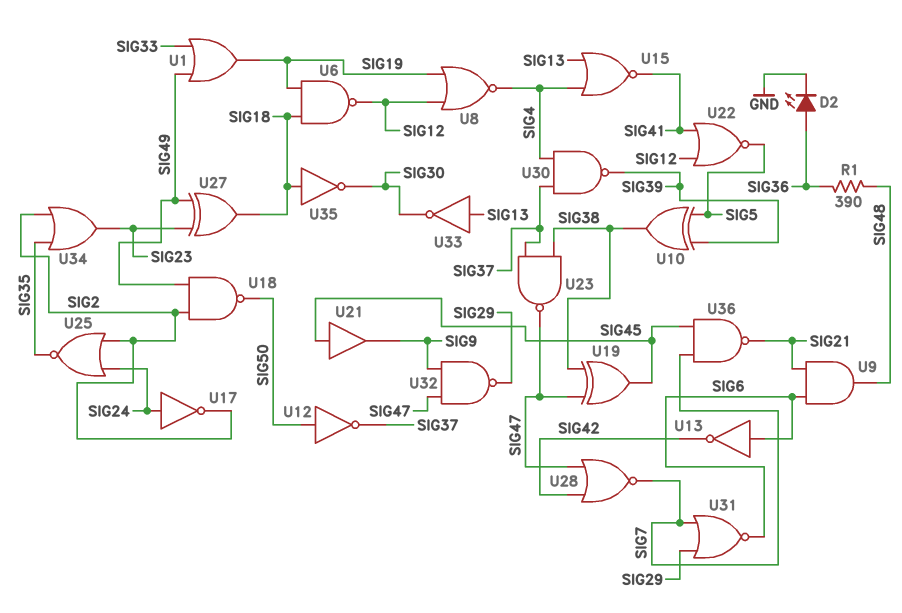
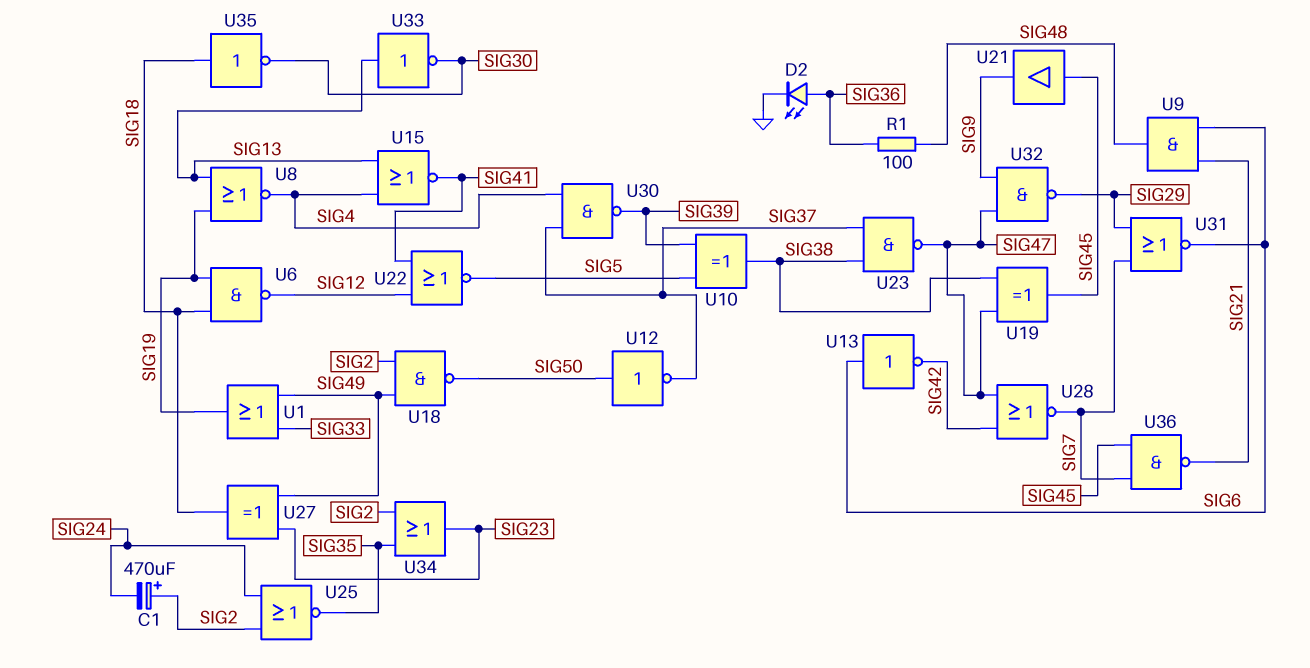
C1: none -> 470uF (plus SIG2, minus SIG24)
R1: 390 (SIG36, SIG48) -> 100 (SIG36, SIG48)
U8: NOR (in SIG12, in SIG19, out SIG4) -> NOR (in SIG13, in SIG19, out SIG4)
U17: NOT (in SIG24, out SIG2) -> none

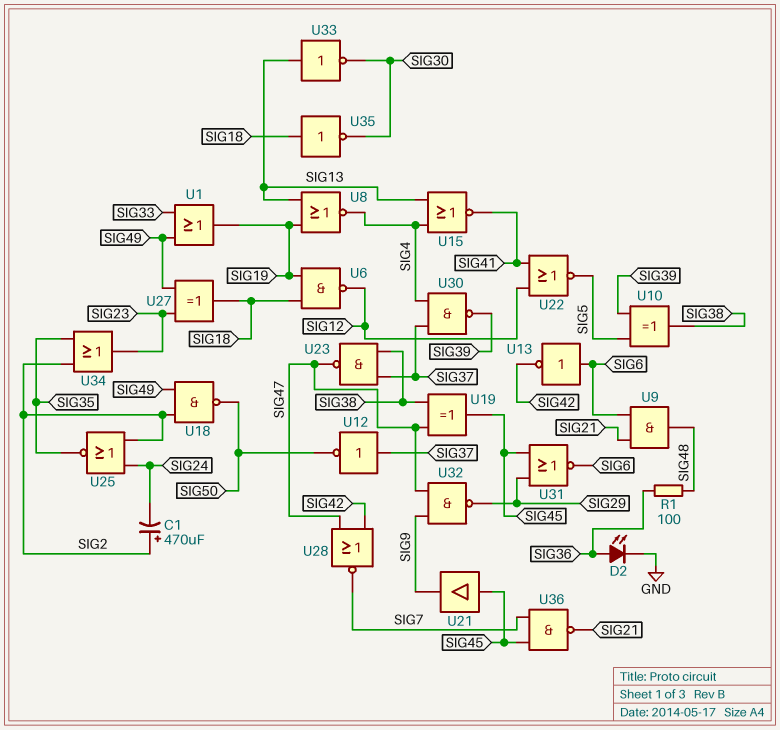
U12: NOT (in SIG50, out SIG37) -> NOT (in SIG37, out SIG50)
U31: NOR (in SIG7, in SIG29, out SIG6) -> NOR (in SIG29, in SIG45, out SIG6)

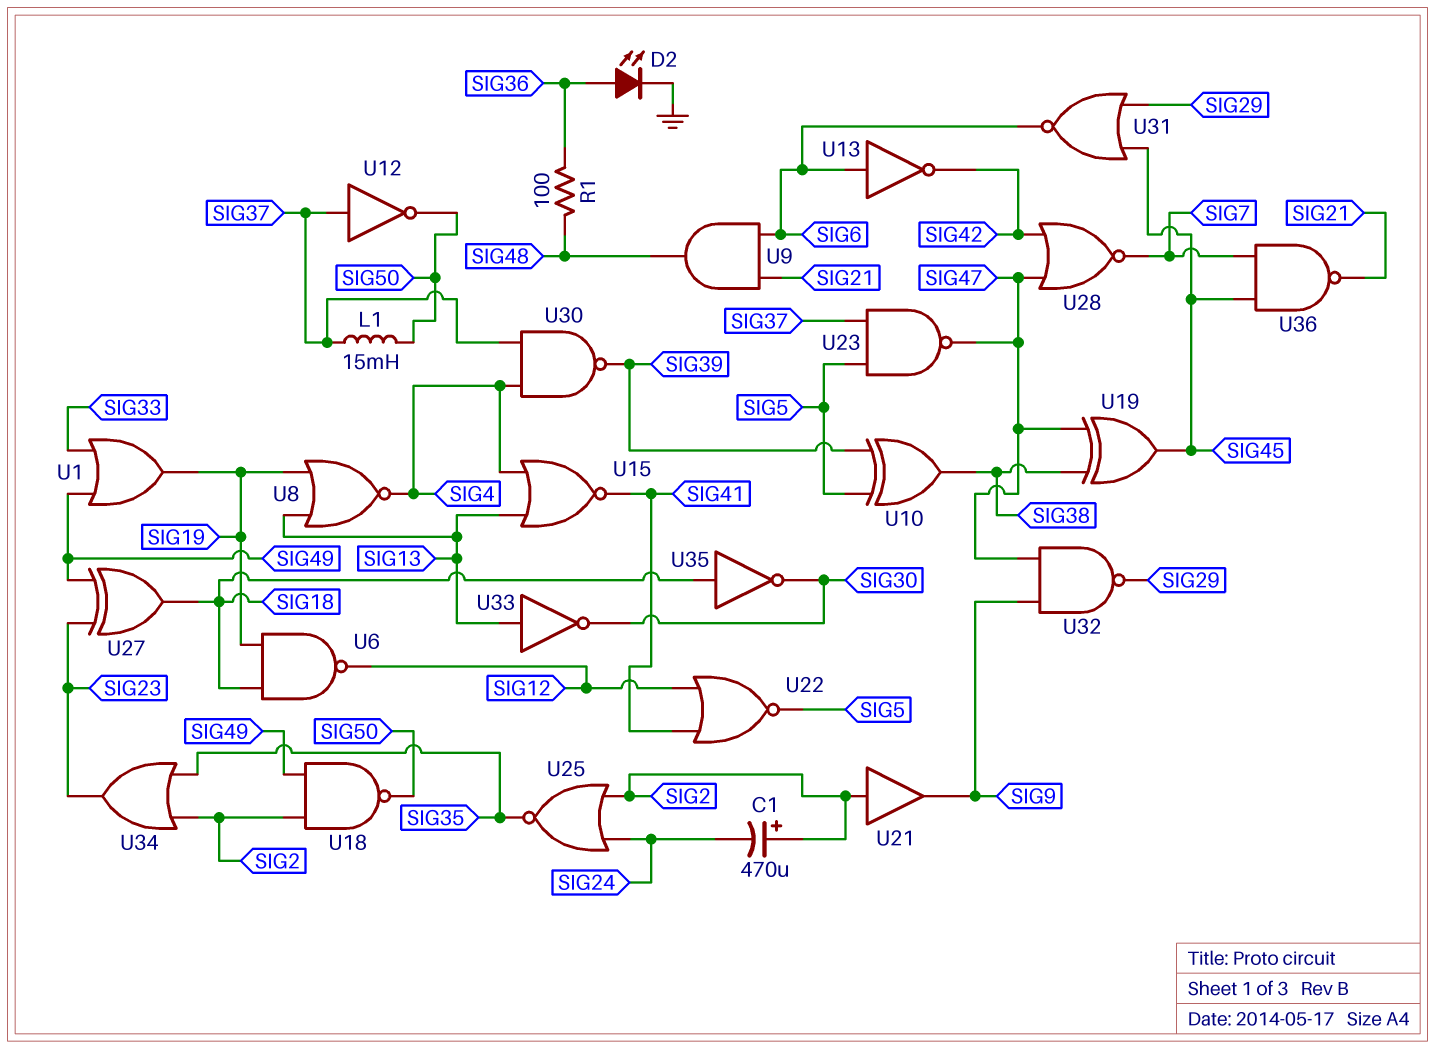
L1: none -> 15mH (SIG37, SIG50)
U21: buffer (in SIG45, out SIG9) -> buffer (in SIG2, out SIG9)
U23: NAND (in SIG37, in SIG38, out SIG47) -> NAND (in SIG5, in SIG37, out SIG47)

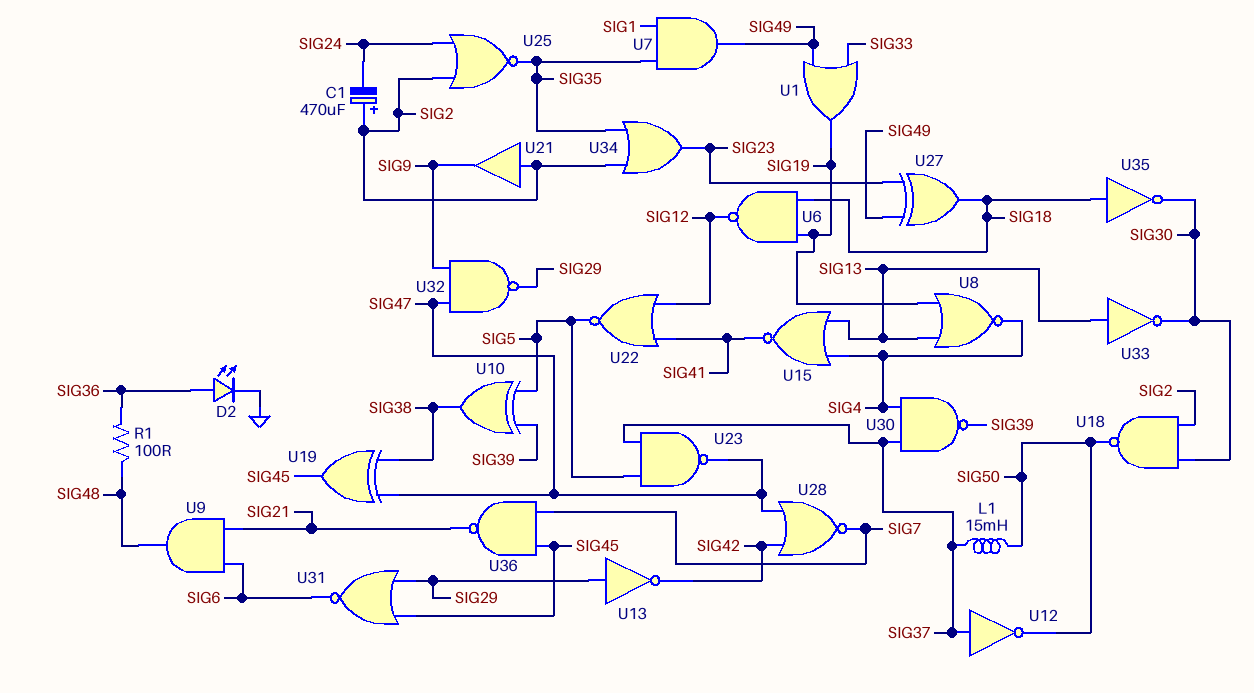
U7: none -> AND (in SIG1, in SIG35, out SIG49)
U13: NOT (in SIG6, out SIG42) -> NOT (in SIG29, out SIG42)
U18: NAND (in SIG2, in SIG49, out SIG50) -> NAND (in SIG2, in SIG30, out SIG50)

